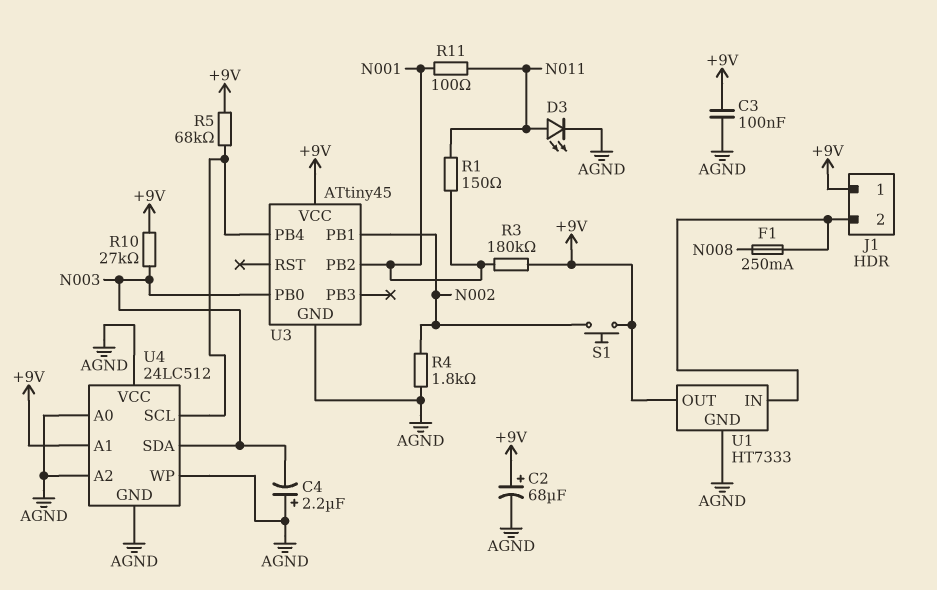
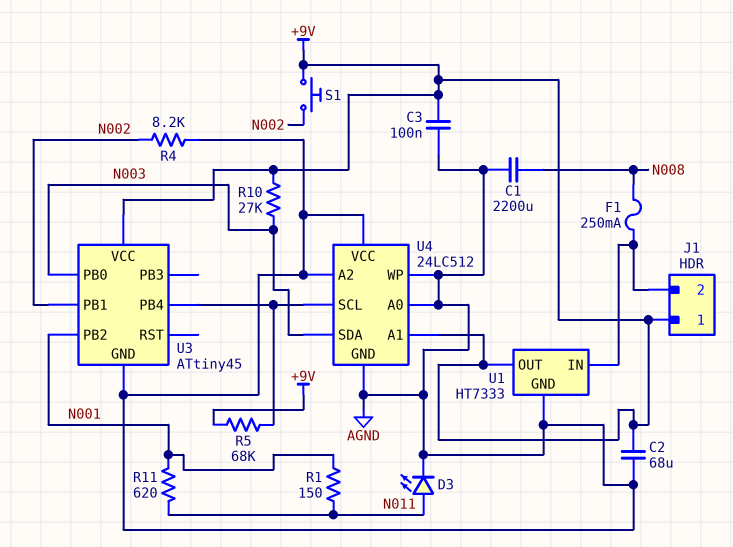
C1: none -> 2200uF (AGND, N008)
C2: 68uF (plus +9V, minus AGND) -> 68uF (+9V, AGND)
C4: 2.2uF (plus AGND, minus N003) -> none
R3: 180k (+9V, N001) -> none
R4: 1.8k (AGND, N002) -> 8.2k (AGND, N002)
R11: 100 (N001, N011) -> 620 (N001, N011)

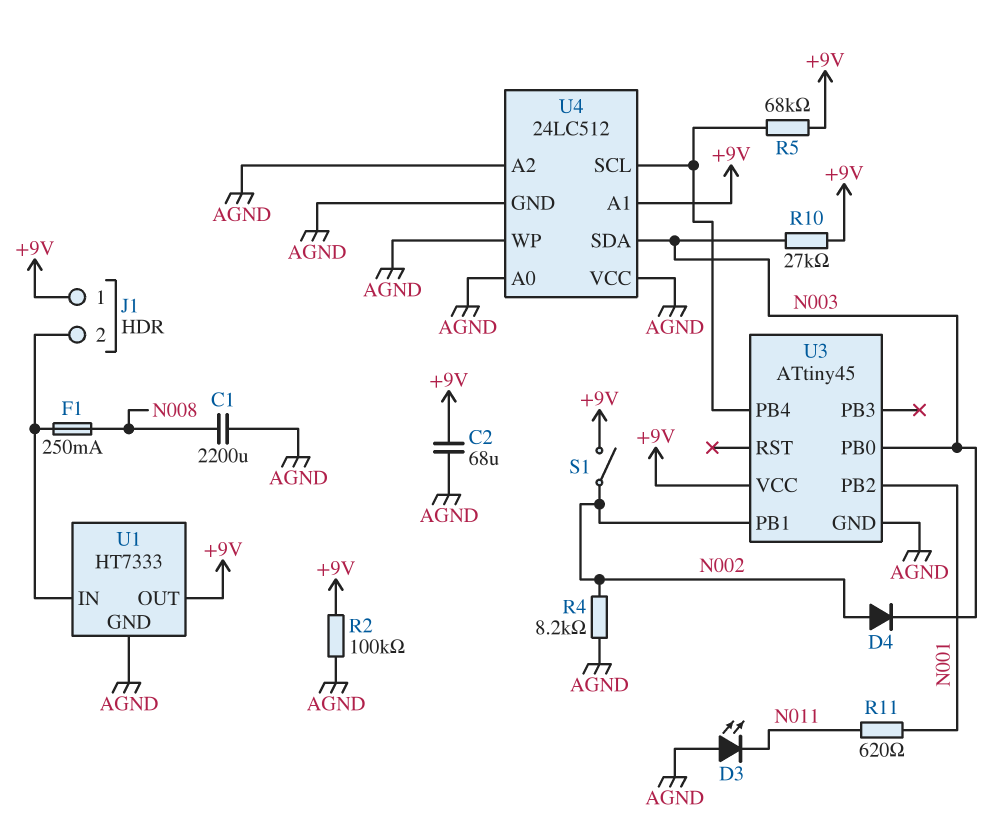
C3: 100nF (+9V, AGND) -> none
D3: LED (A N011, K AGND) -> LED (A AGND, K N011)
D4: none -> diode (A N002, K N003)
R1: 150 (N001, N011) -> none
R2: none -> 100k (+9V, AGND)
S1: button (+9V, N002) -> switch (+9V, N002)

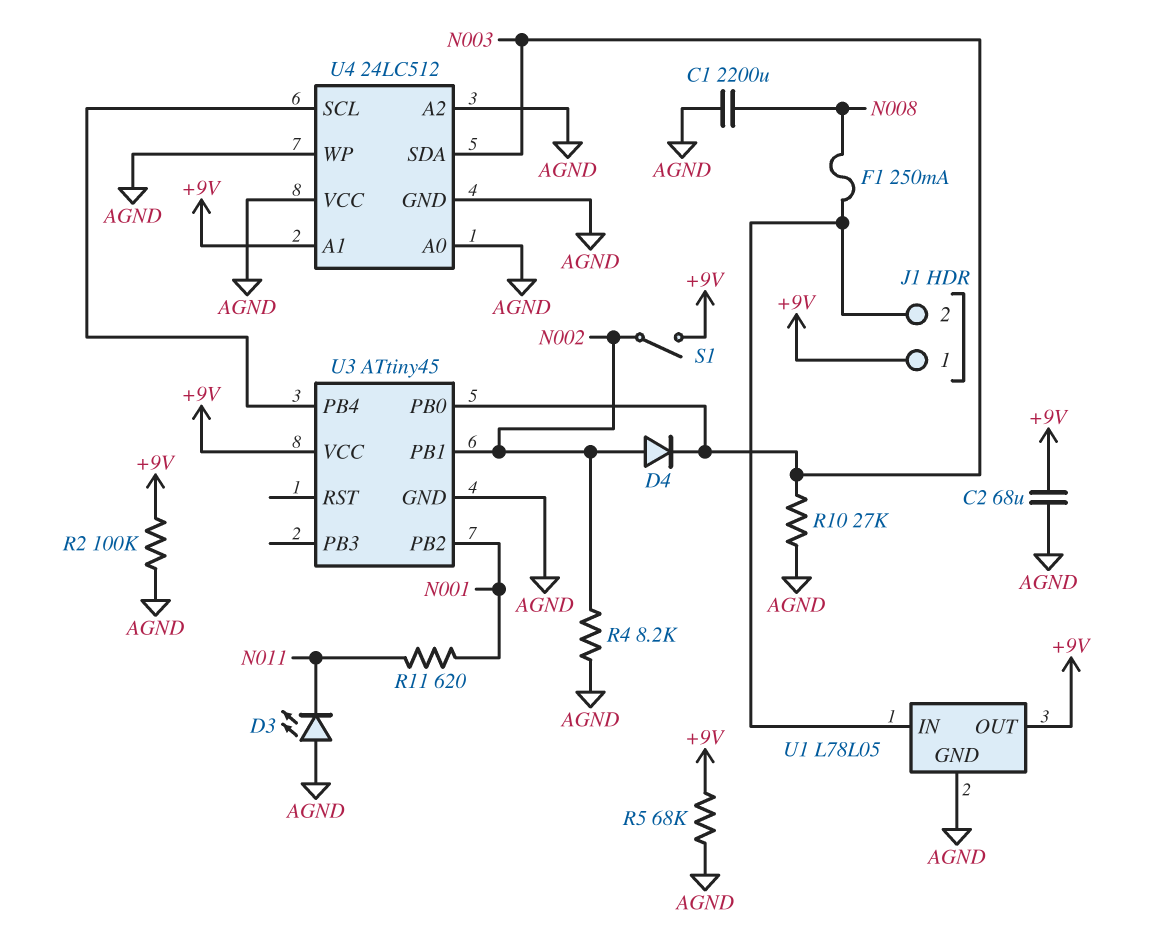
R5: 68k (+9V, U3/PB4) -> 68k (+9V, AGND)
R10: 27k (+9V, N003) -> 27k (AGND, N003)
U1: HT7333 -> L78L05

